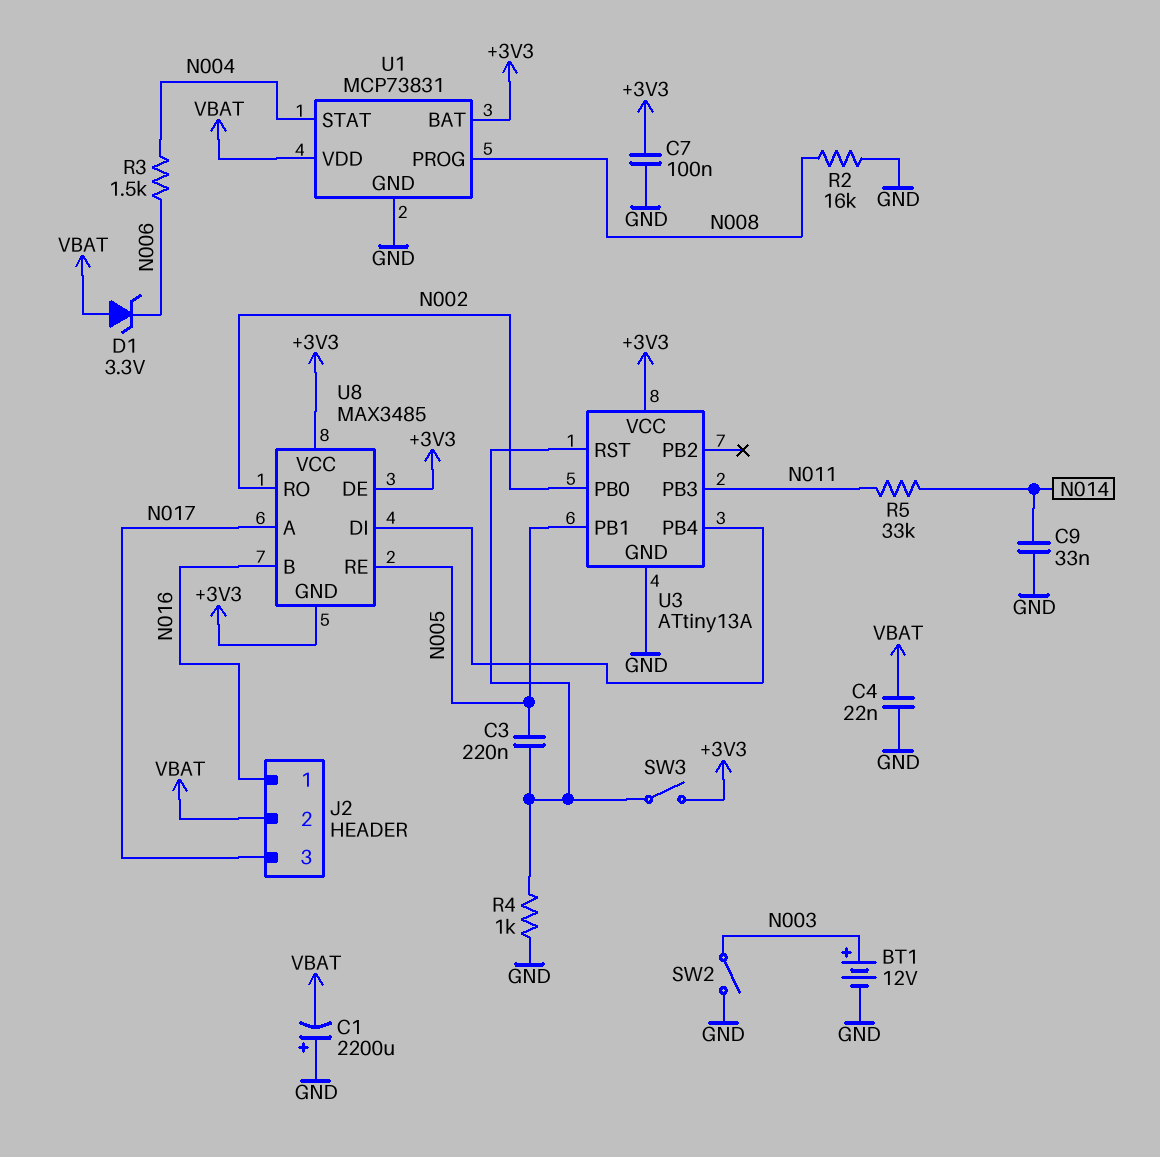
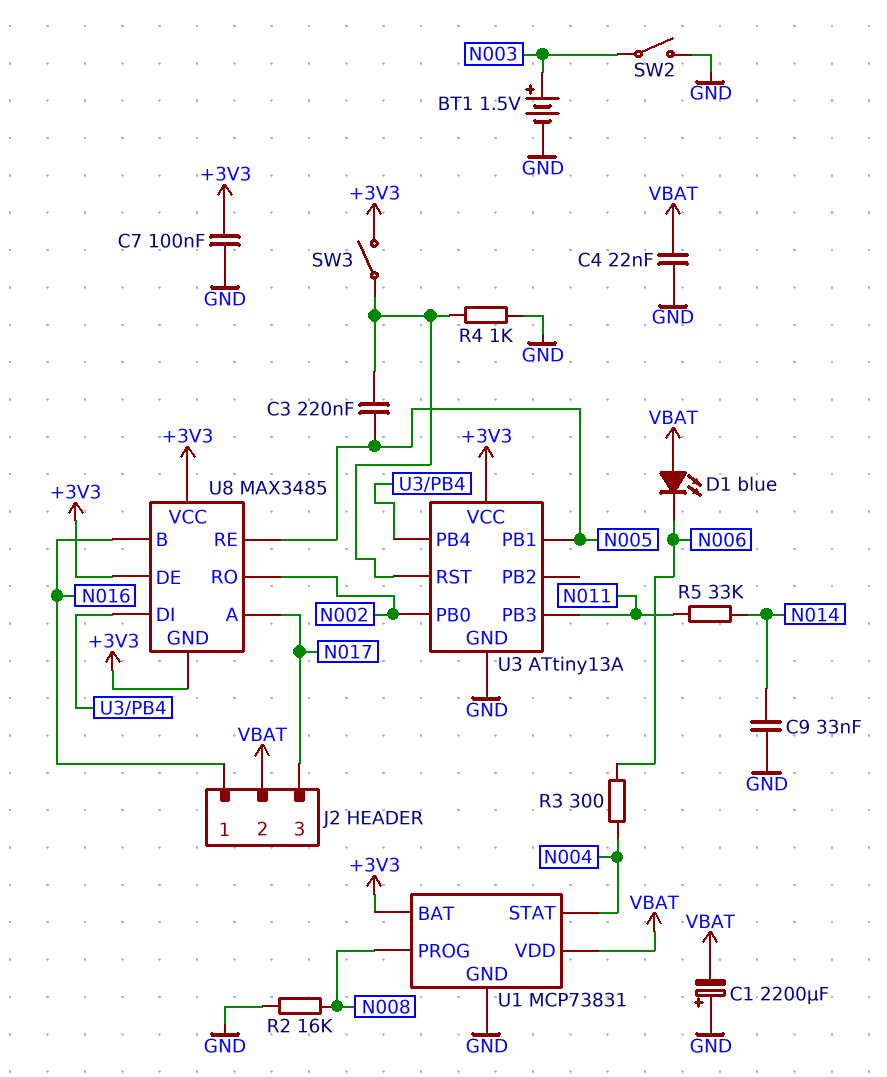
BT1: 12V (plus N003, minus GND) -> 1.5V (plus N003, minus GND)
D1: zener 3.3V (A VBAT, K N006) -> LED blue (A VBAT, K N006)
R3: 1.5k (N004, N006) -> 300 (N004, N006)

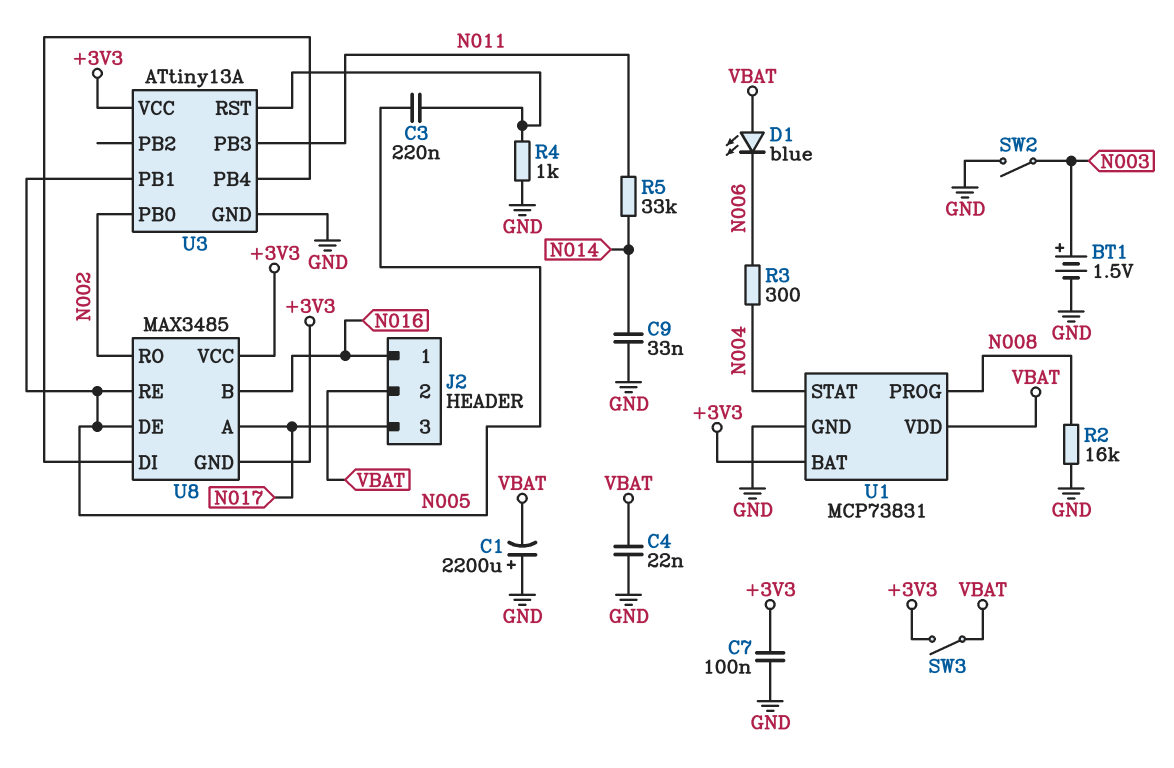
SW3: switch (+3V3, U3/RST) -> switch (+3V3, VBAT)
U8 pin DE: +3V3 -> N005

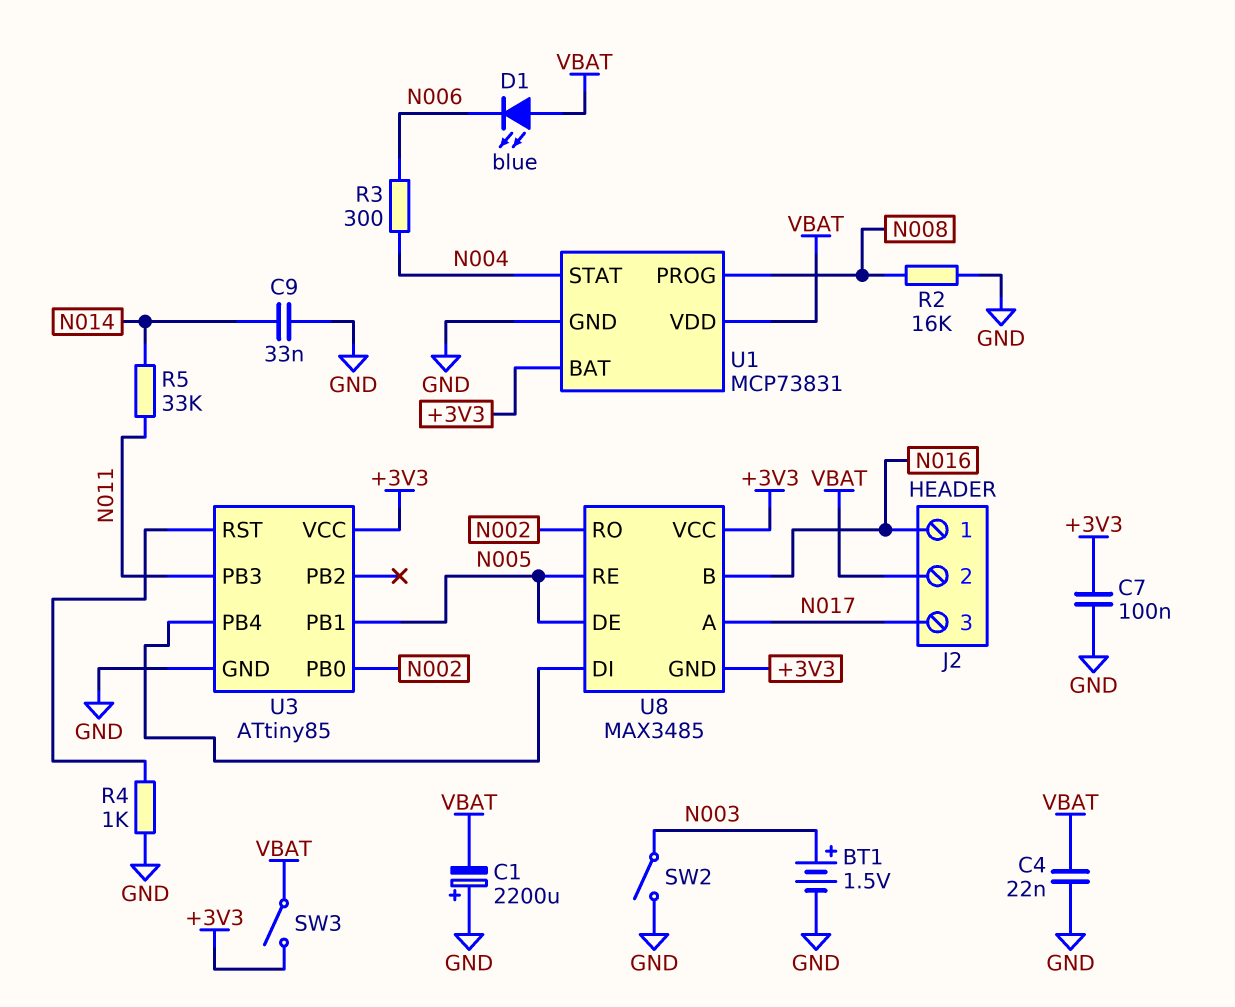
C3: 220nF (N005, U3/RST) -> none
U3: ATtiny13A -> ATtiny85

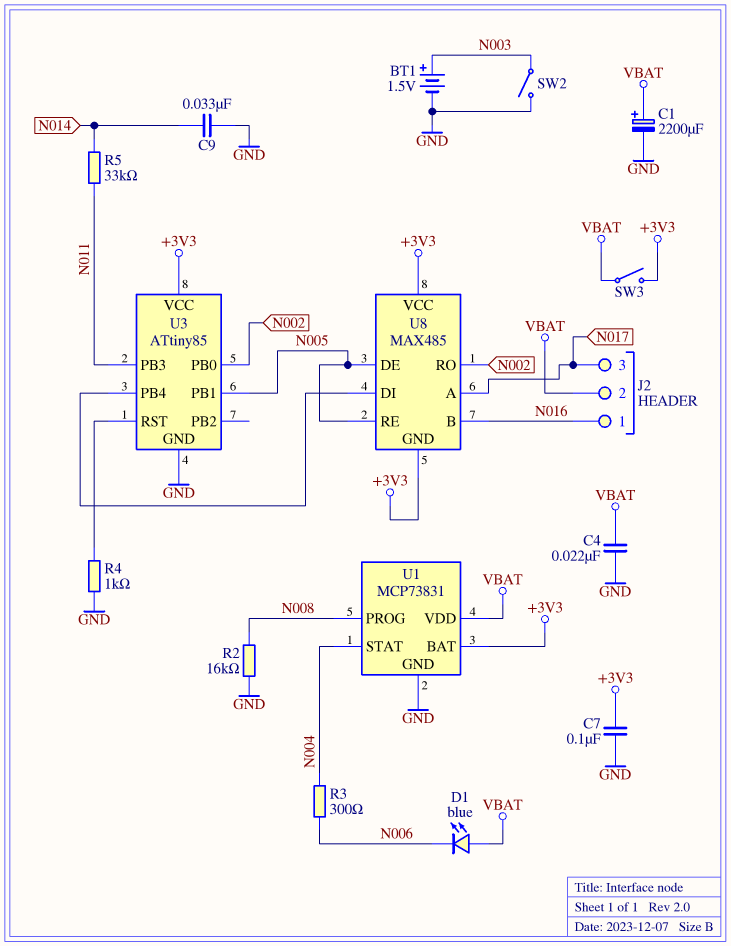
C1: 2200uF (plus GND, minus VBAT) -> 2200uF (plus VBAT, minus GND)
U8: MAX3485 -> MAX485

